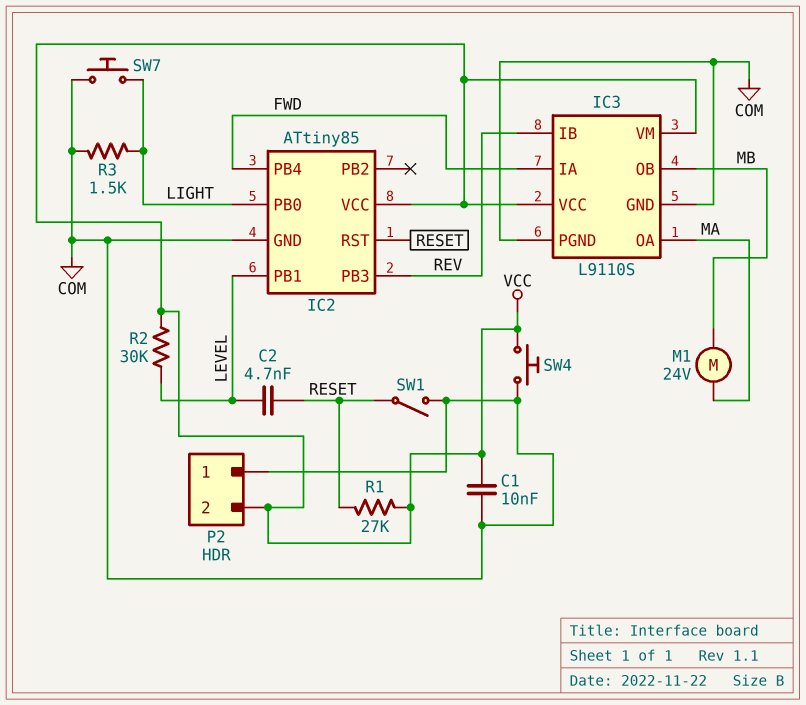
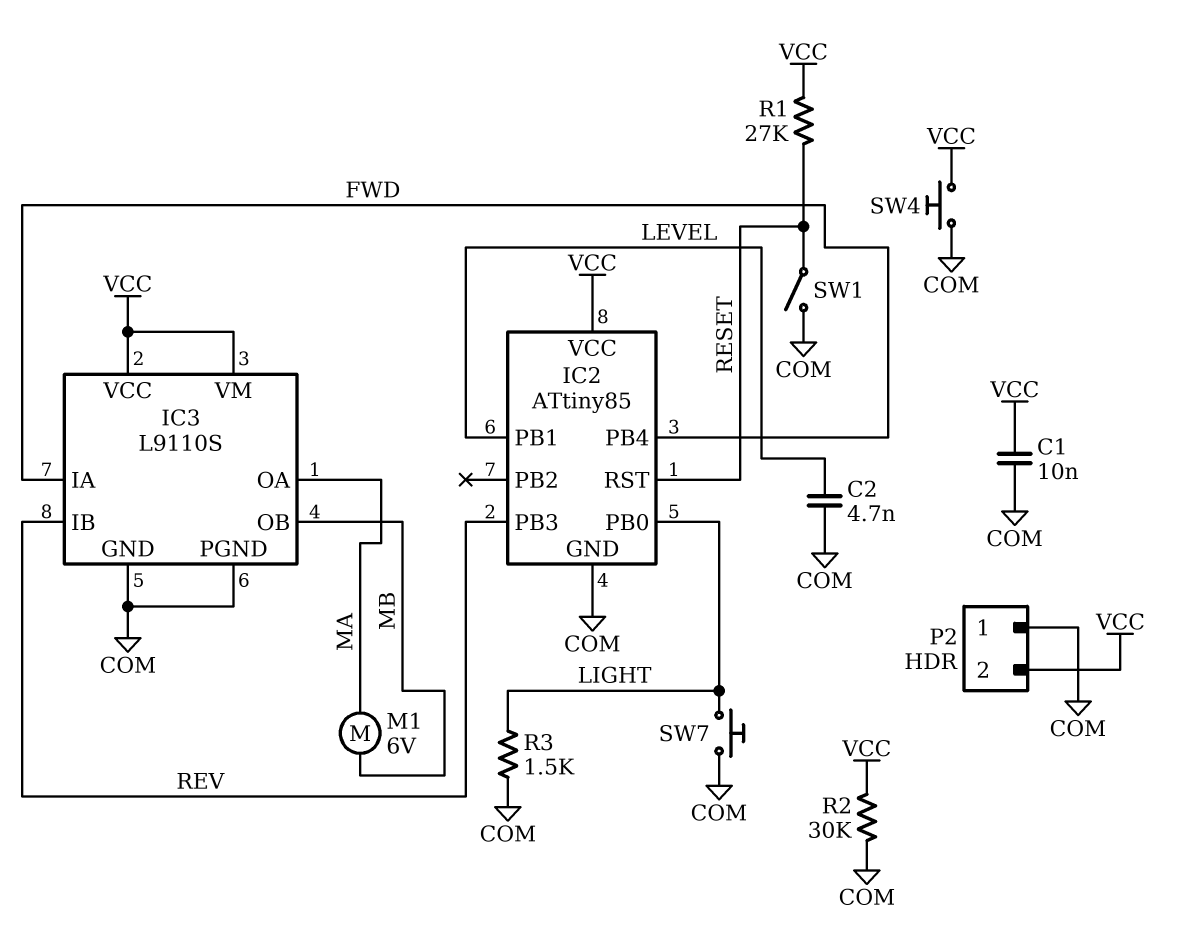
C2: 4.7nF (LEVEL, RESET) -> 4.7nF (COM, LEVEL)
M1: motor 24V (MA, MB) -> motor 6V (MA, MB)
R2: 30k (LEVEL, VCC) -> 30k (COM, VCC)

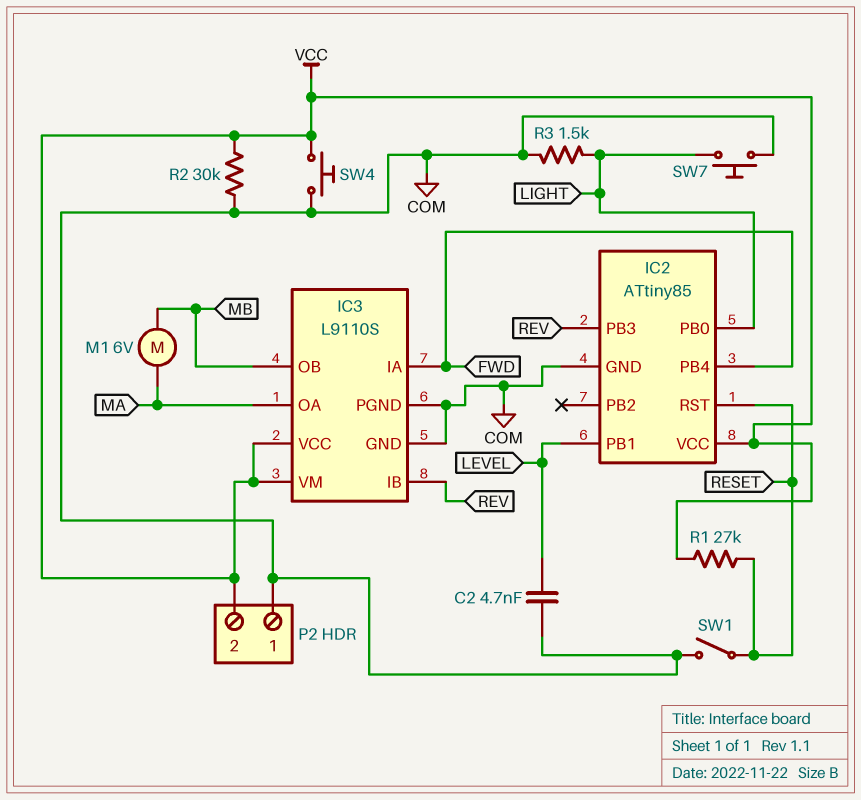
C1: 10nF (COM, VCC) -> none

